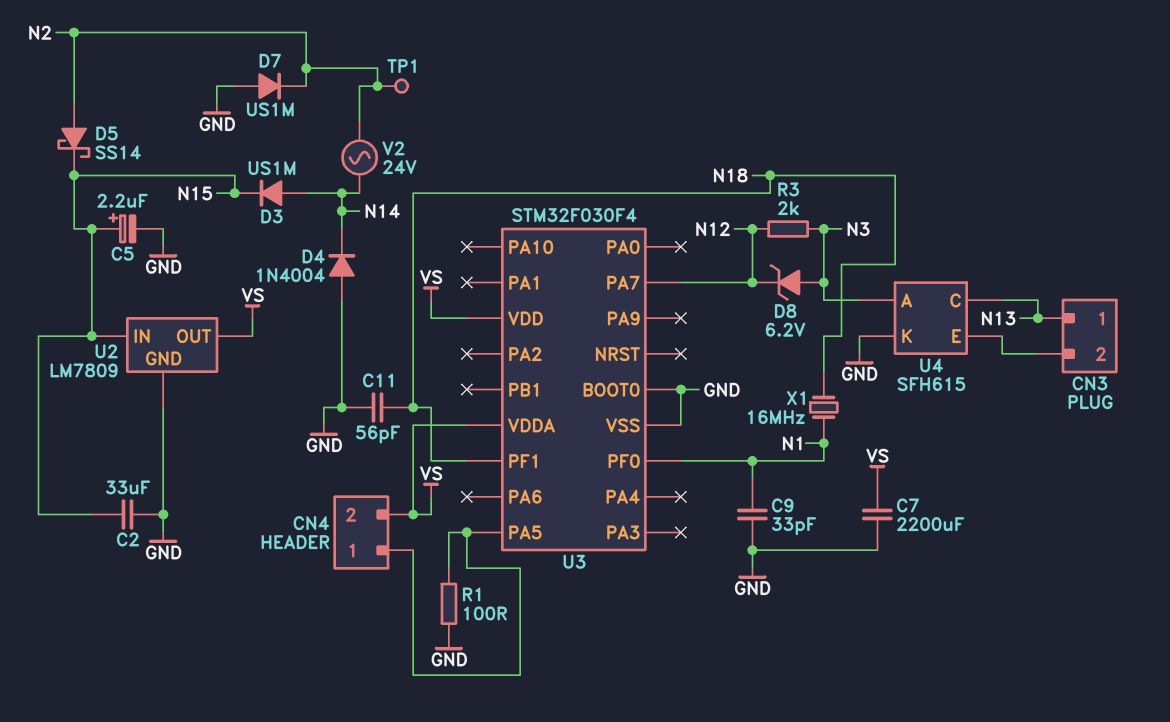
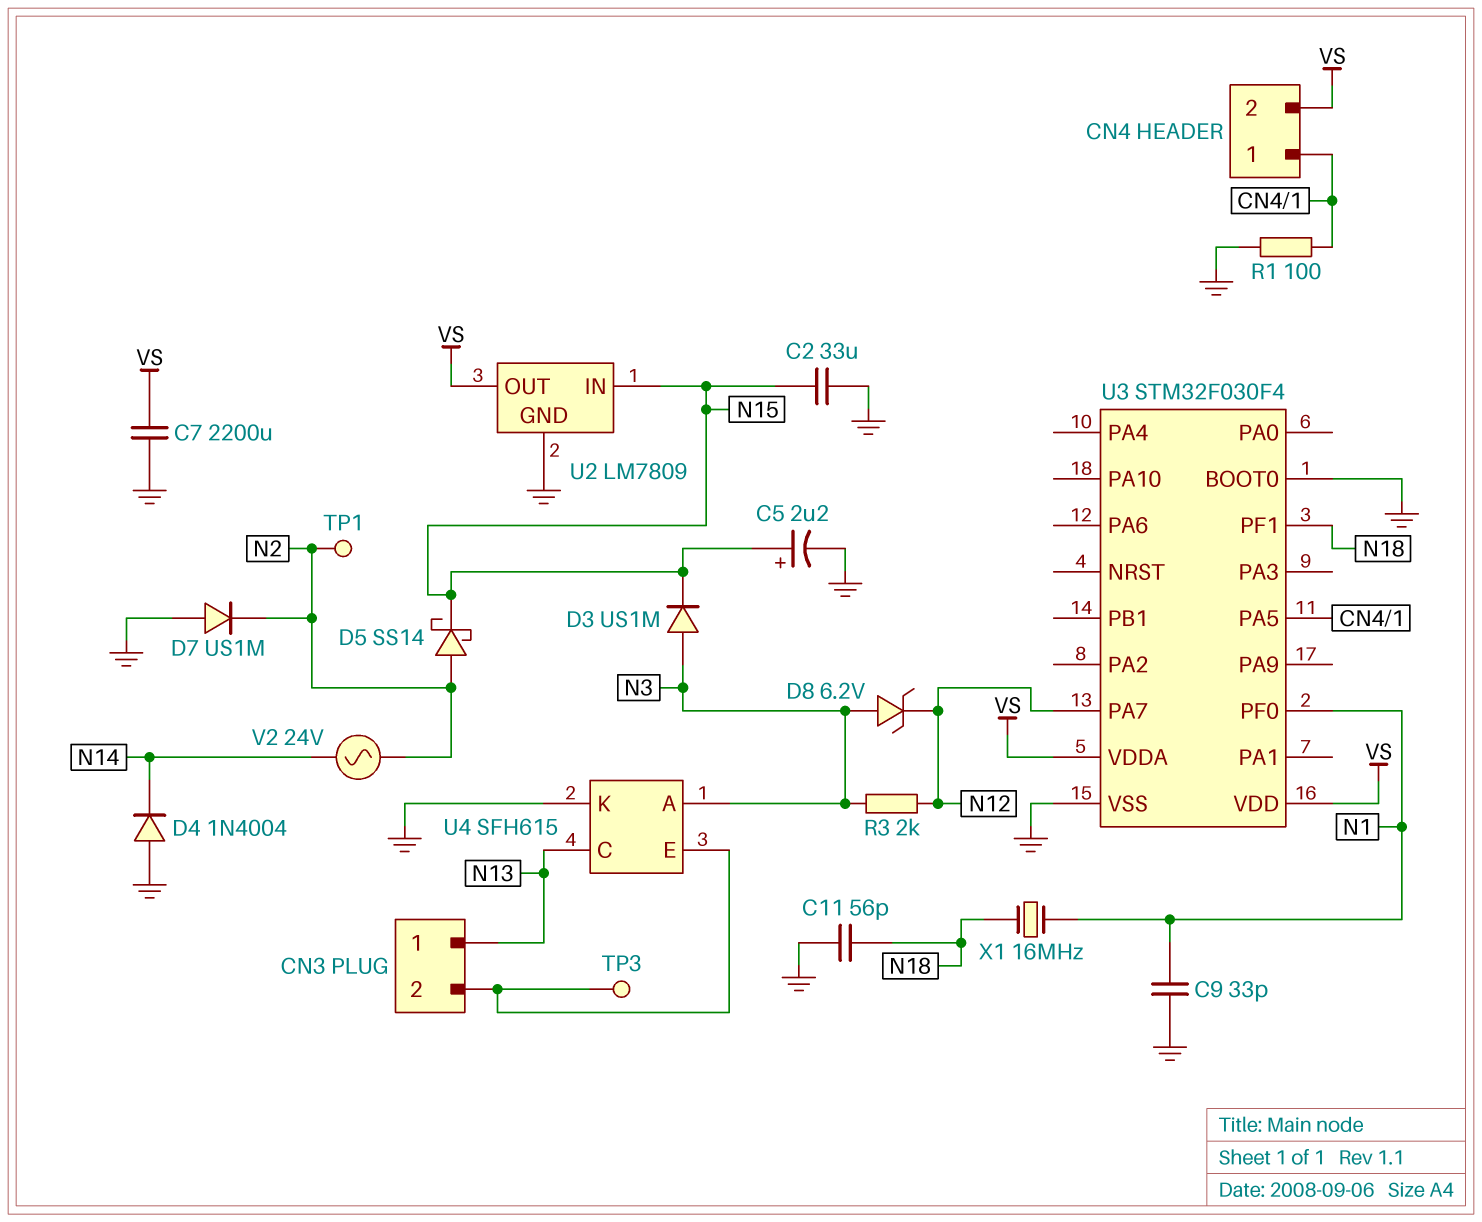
D3: diode US1M (A N14, K N15) -> diode US1M (A N3, K N15)
TP3: none -> test point (CN3/2)

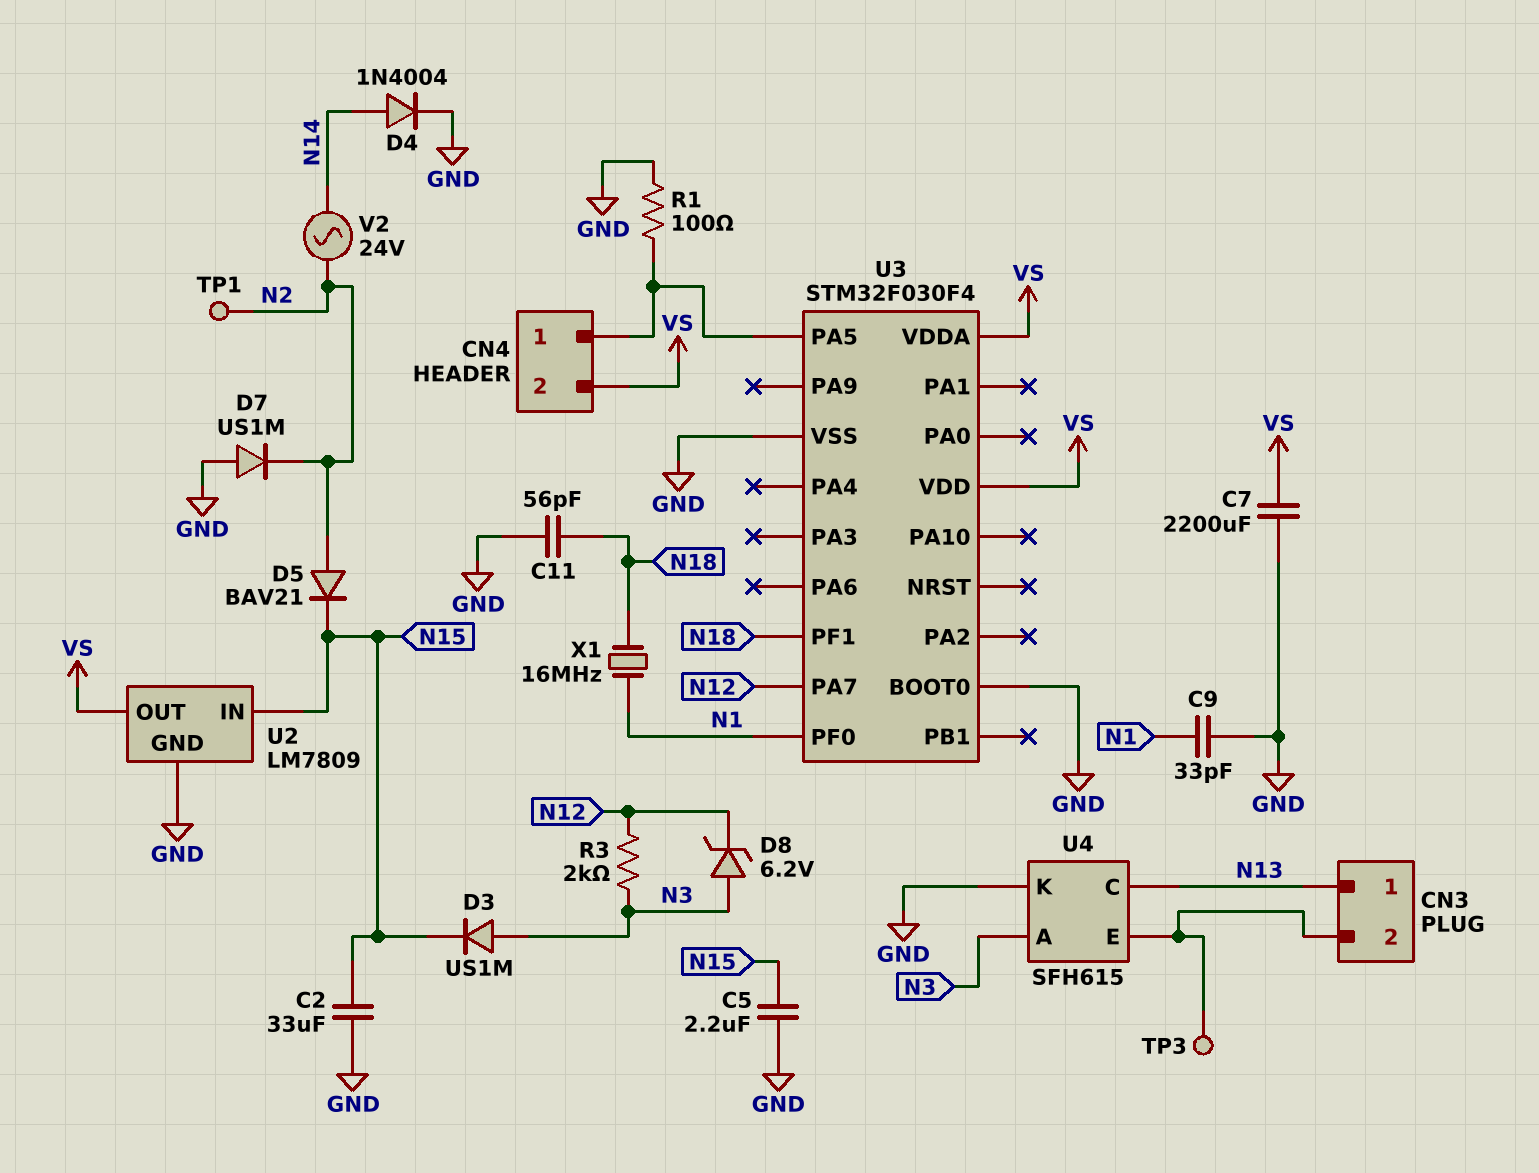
C5: 2.2uF (plus N15, minus GND) -> 2.2uF (GND, N15)
D4: diode 1N4004 (A GND, K N14) -> diode 1N4004 (A N14, K GND)
D5: schottky SS14 (A N2, K N15) -> diode BAV21 (A N2, K N15)

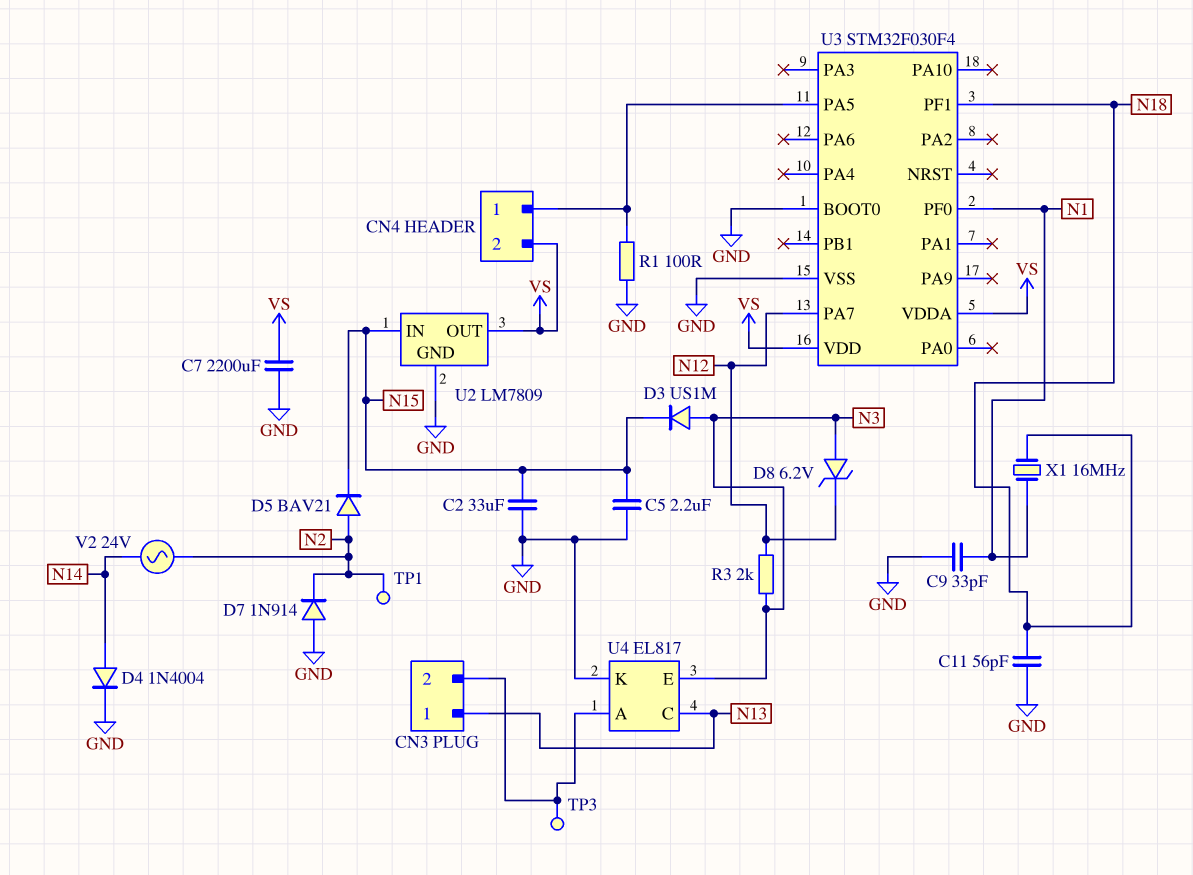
D7: diode US1M (A GND, K N2) -> diode 1N914 (A GND, K N2)
U4: SFH615 -> EL817
U4 pin A: N3 -> CN3/2
U4 pin E: CN3/2 -> N3

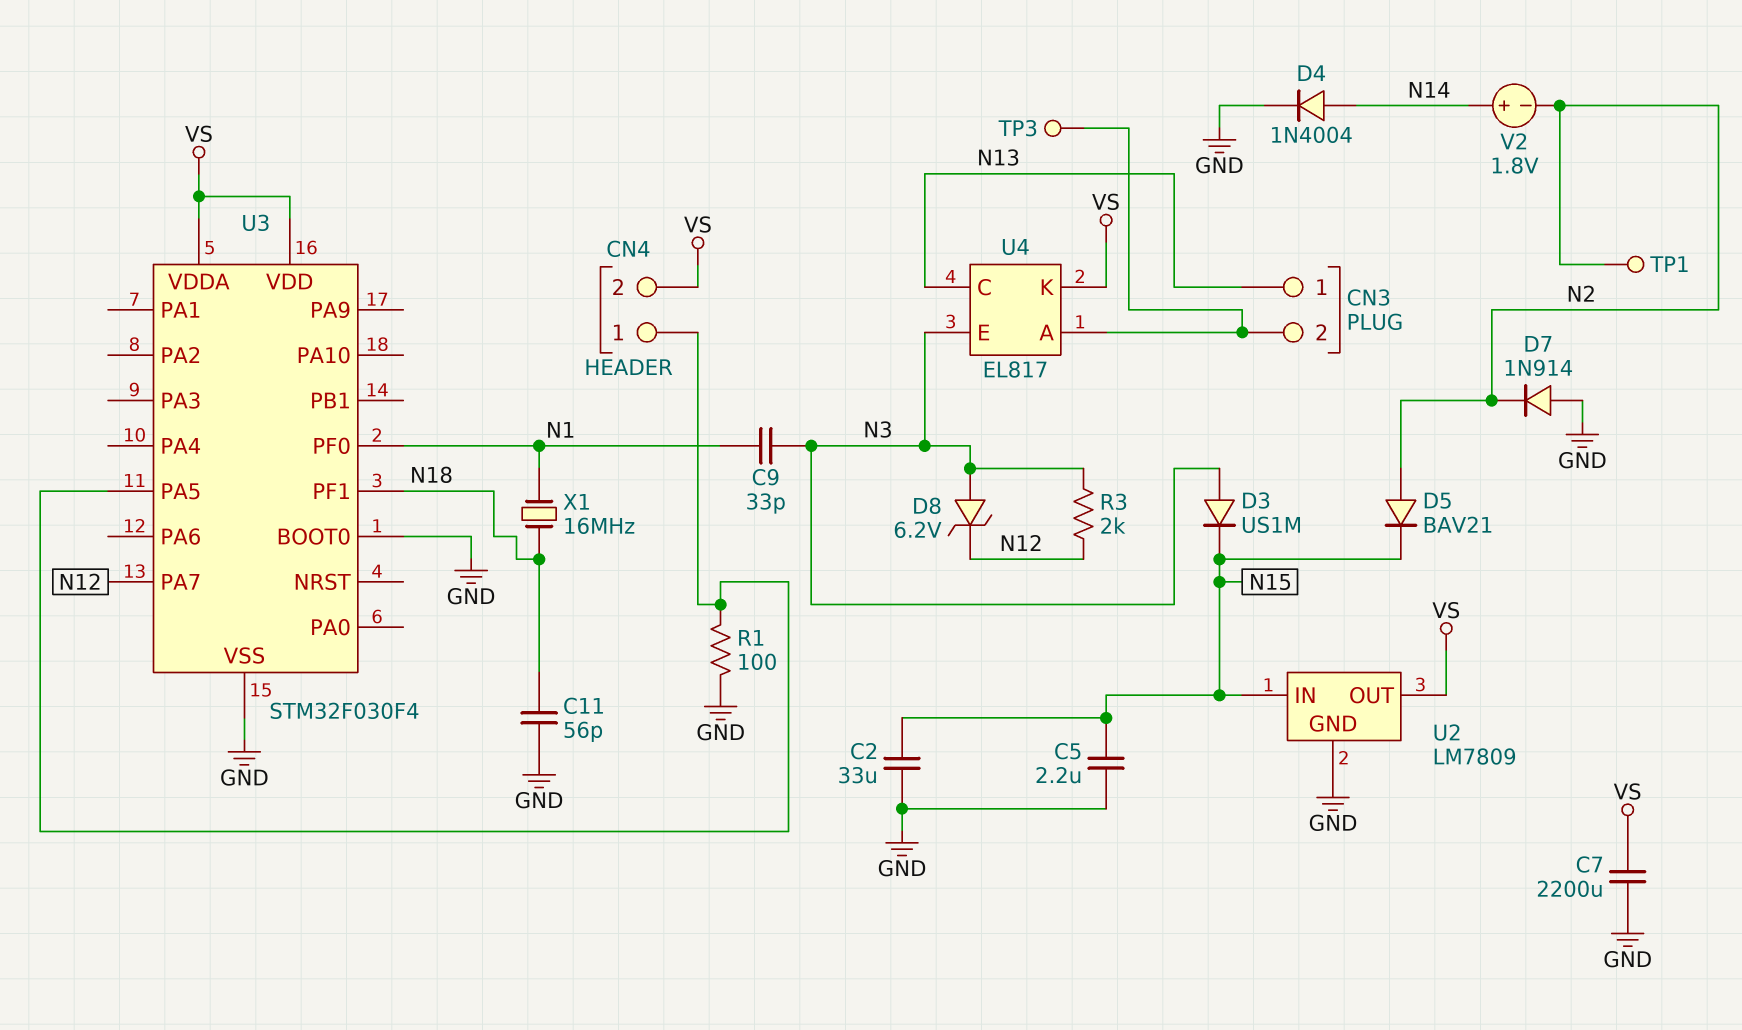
C9: 33pF (GND, N1) -> 33pF (N1, N3)
U4 pin K: GND -> VS
V2: AC 24V (N2, N14) -> 1.8V (plus N14, minus N2)

